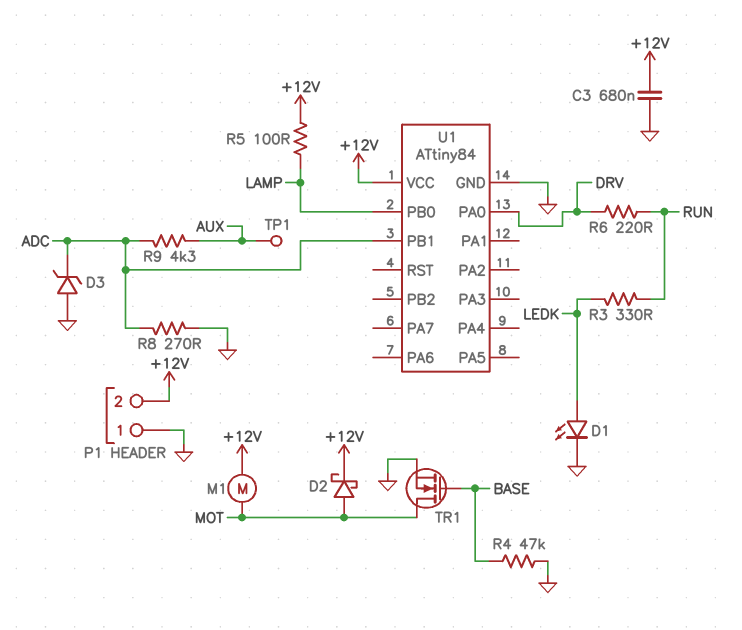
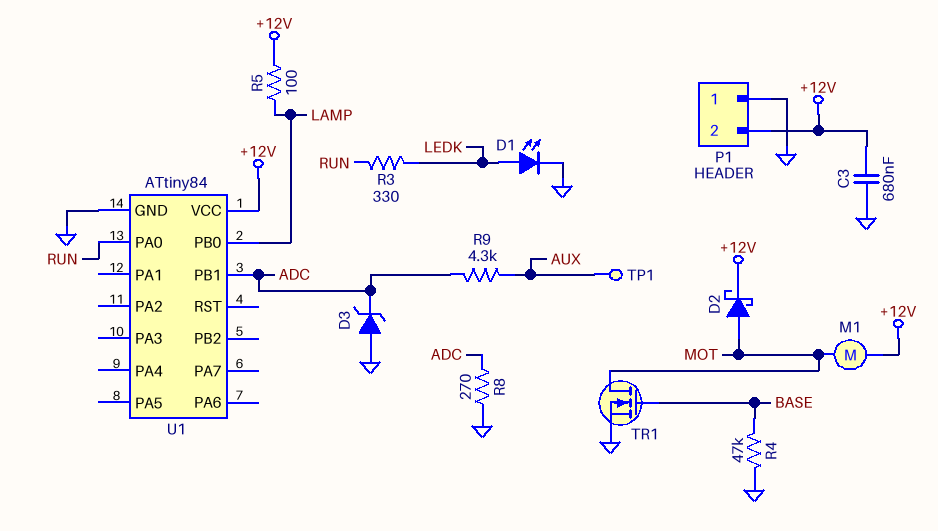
R6: 220 (DRV, RUN) -> none
U1 pin PA0: DRV -> RUN

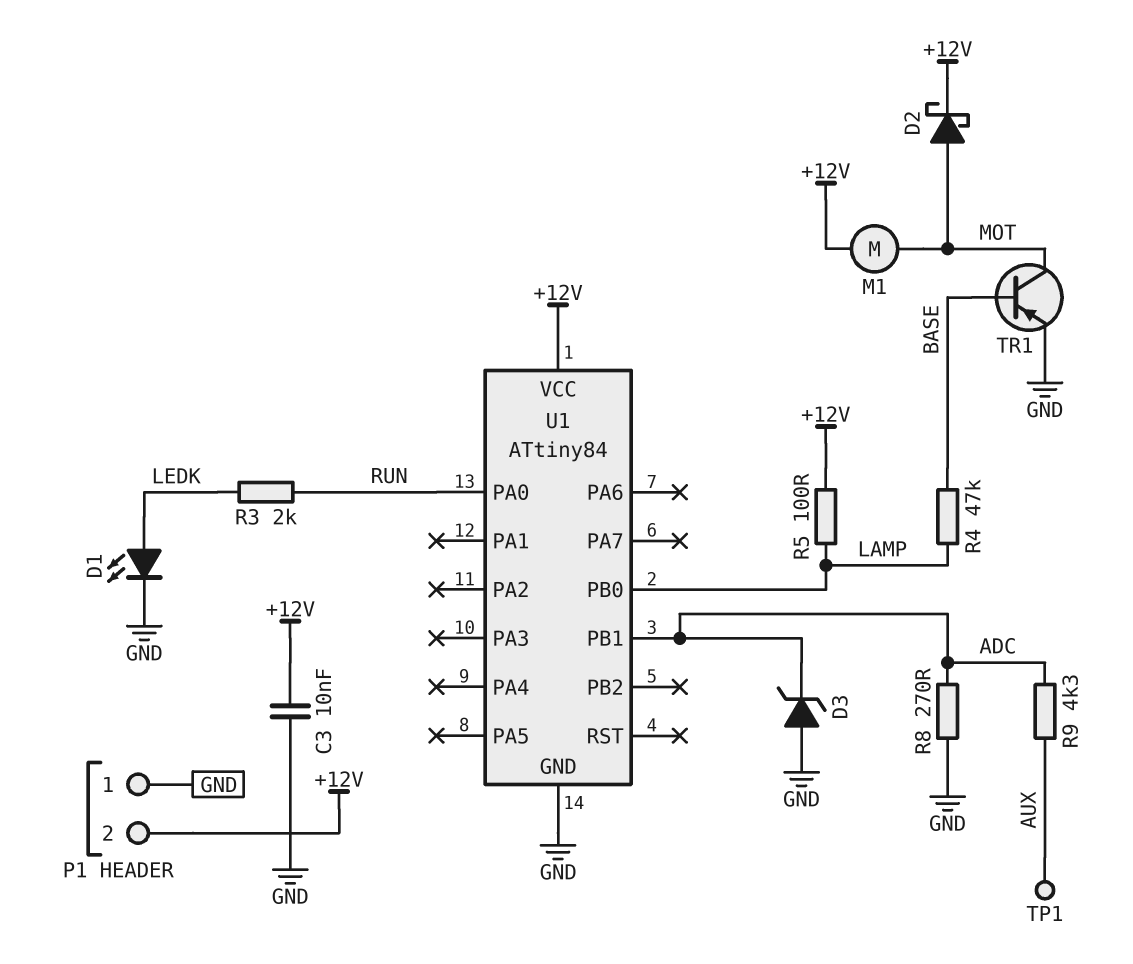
C3: 680nF (+12V, GND) -> 10nF (+12V, GND)
R3: 330 (LEDK, RUN) -> 2k (LEDK, RUN)
R4: 47k (BASE, GND) -> 47k (BASE, LAMP)
TR1: NMOS (G BASE, D MOT, S GND) -> PNP (B BASE, C MOT, E GND)

